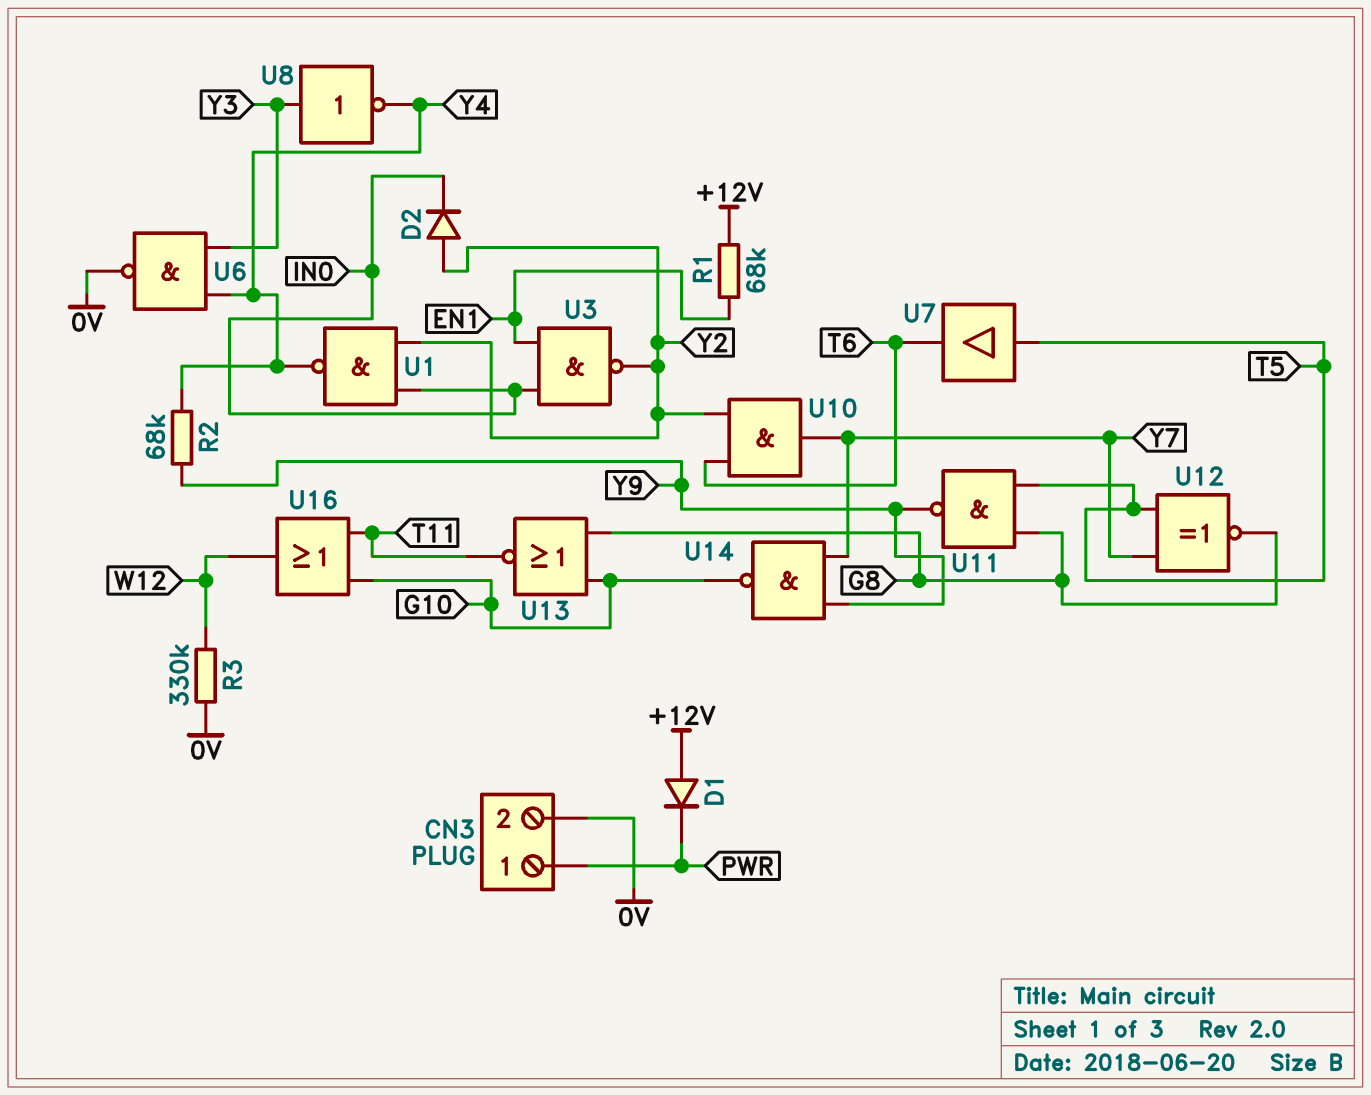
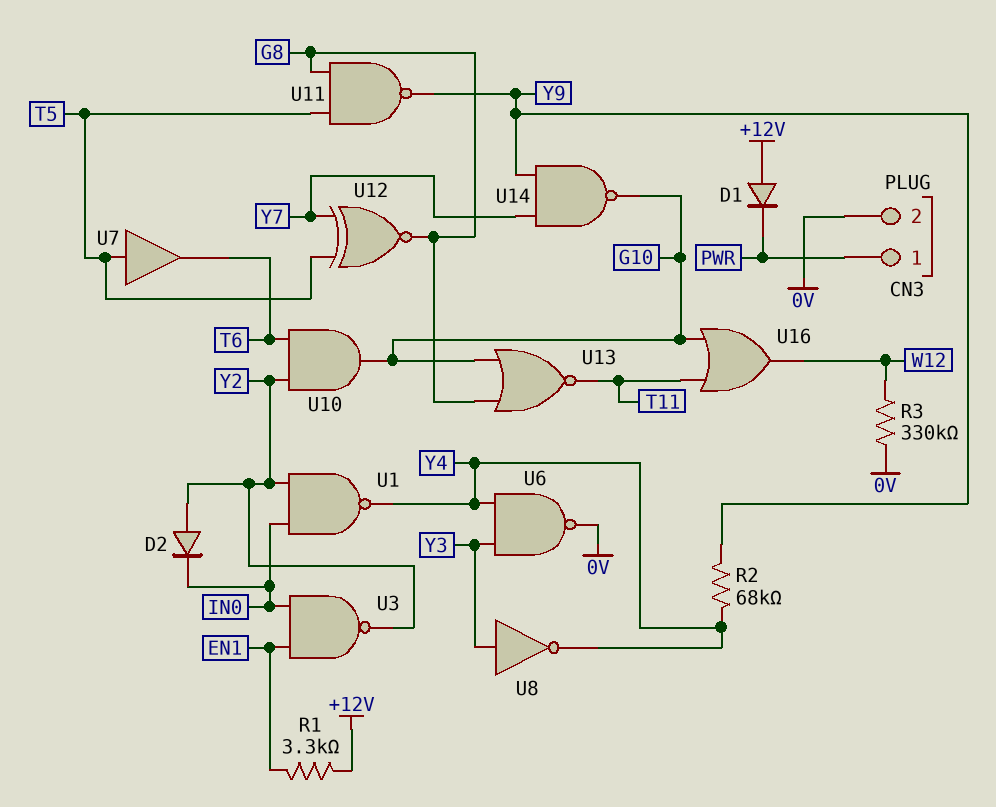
R1: 68k (+12V, EN1) -> 3.3k (+12V, EN1)
U10: AND (in T6, in Y2, out Y7) -> AND (in T6, in Y2, out G10)

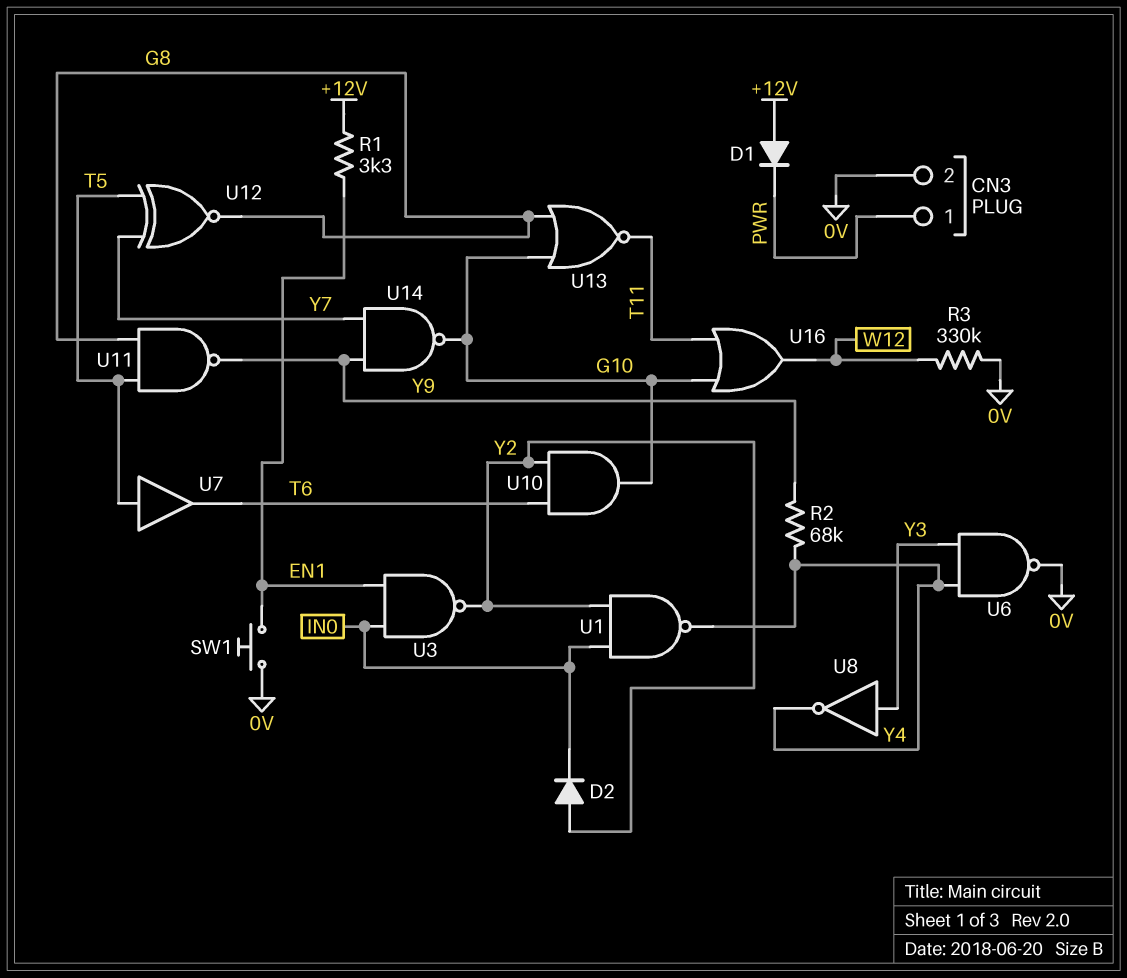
SW1: none -> button (0V, EN1)

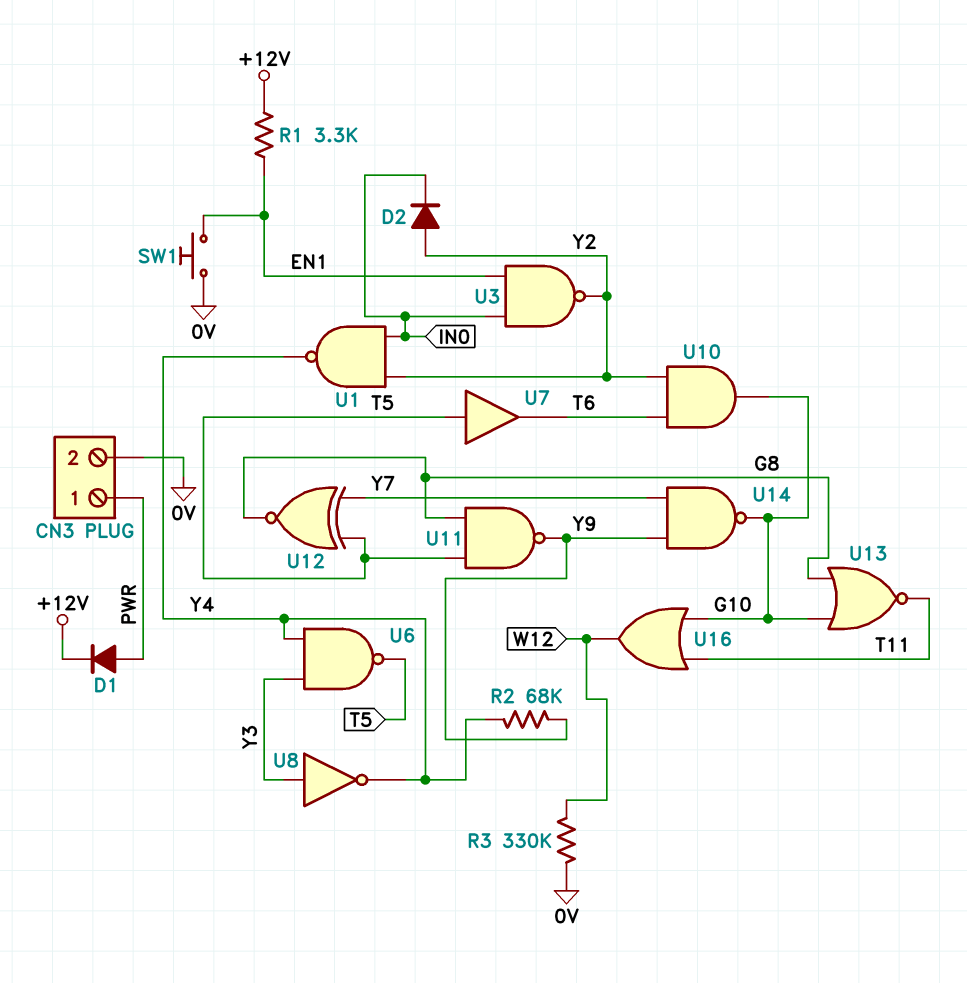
D1: diode (A +12V, K PWR) -> diode (A PWR, K +12V)
U6: NAND (in Y3, in Y4, out 0V) -> NAND (in Y3, in Y4, out T5)

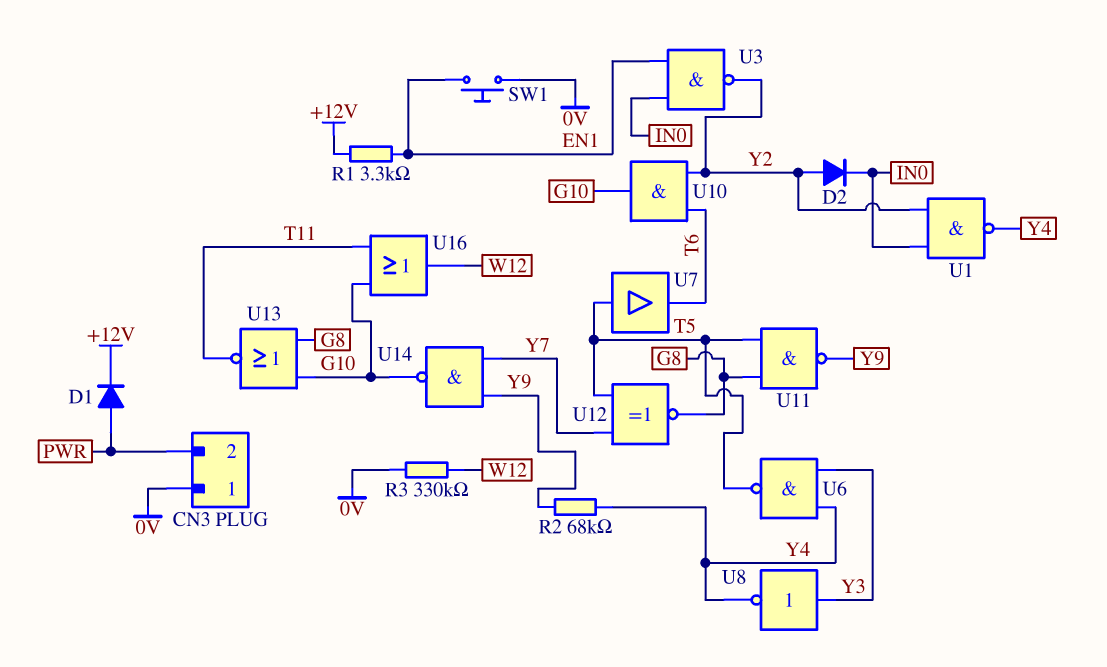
CN3 pin 1: PWR -> 0V
CN3 pin 2: 0V -> PWR

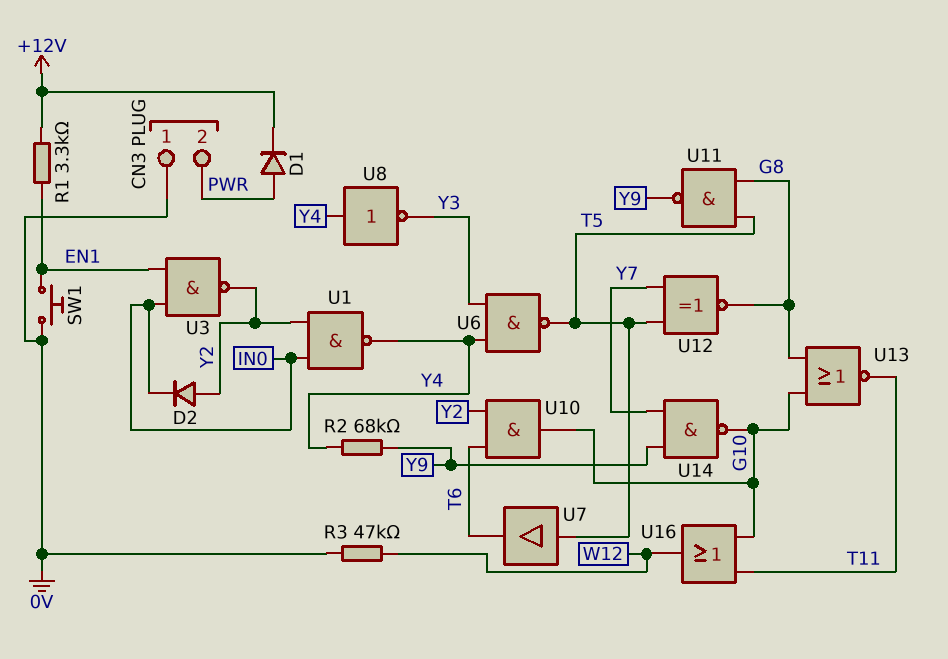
R3: 330k (0V, W12) -> 47k (0V, W12)
U8: NOT (in Y3, out Y4) -> NOT (in Y4, out Y3)

